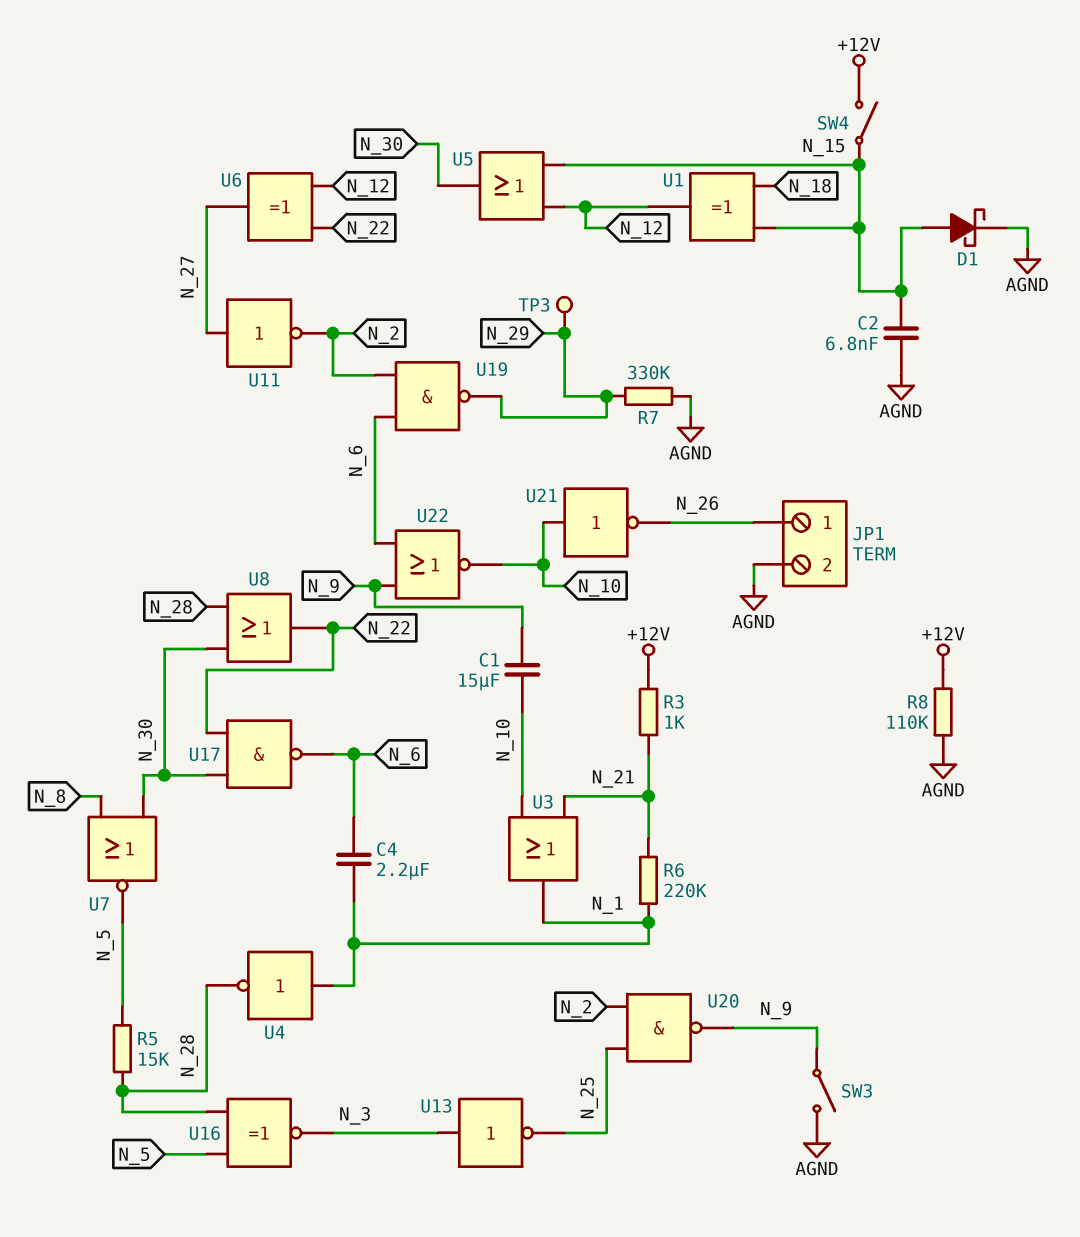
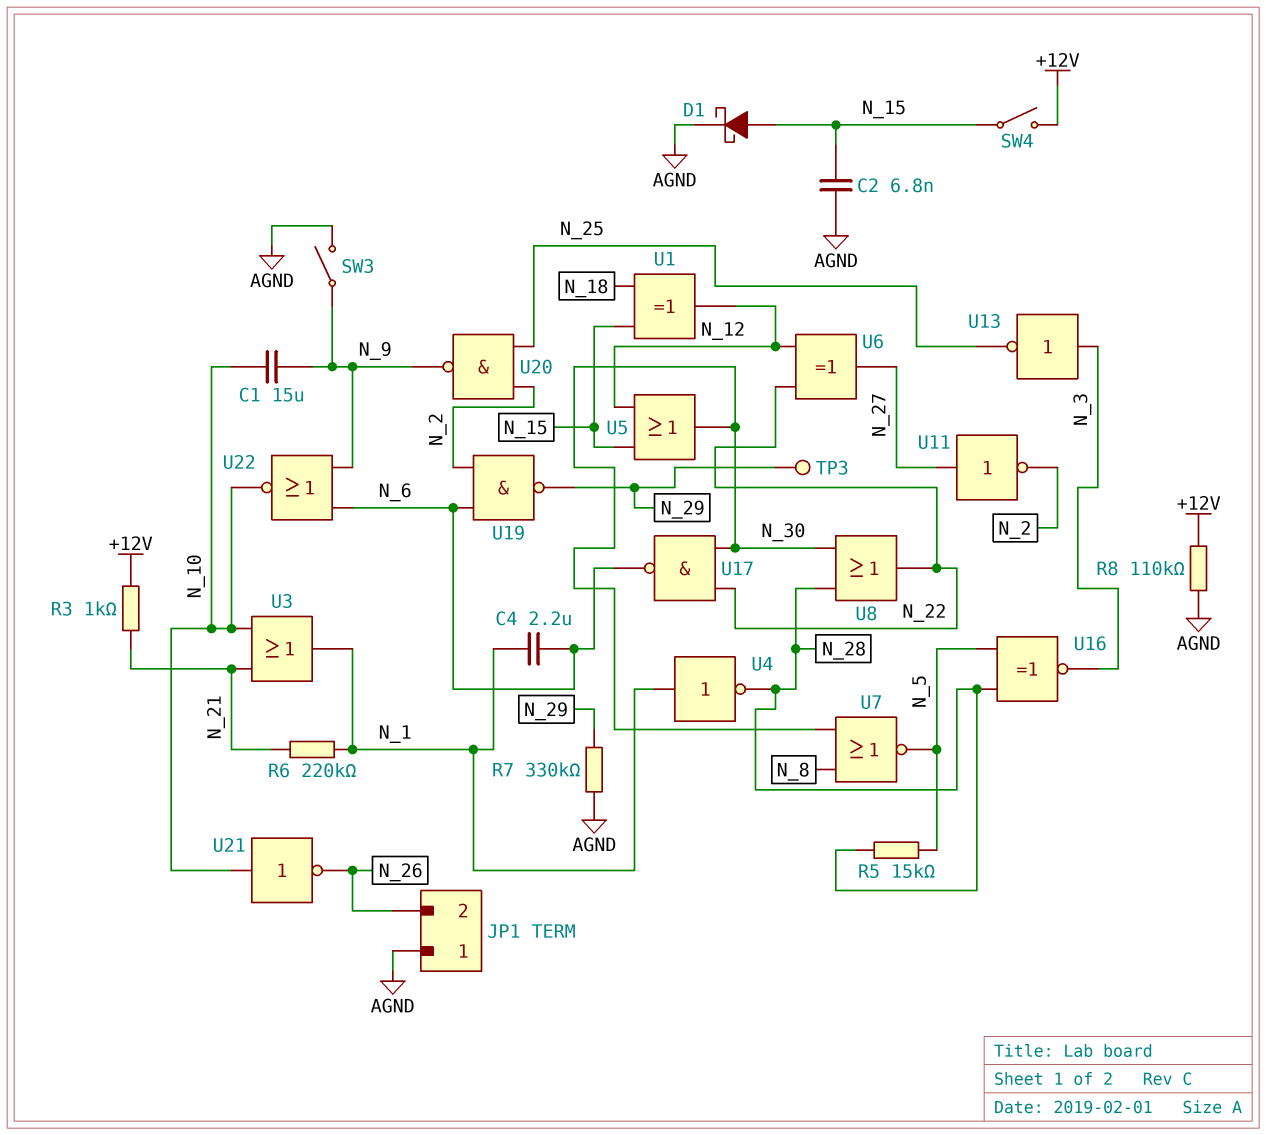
JP1 pin 1: N_26 -> AGND
JP1 pin 2: AGND -> N_26

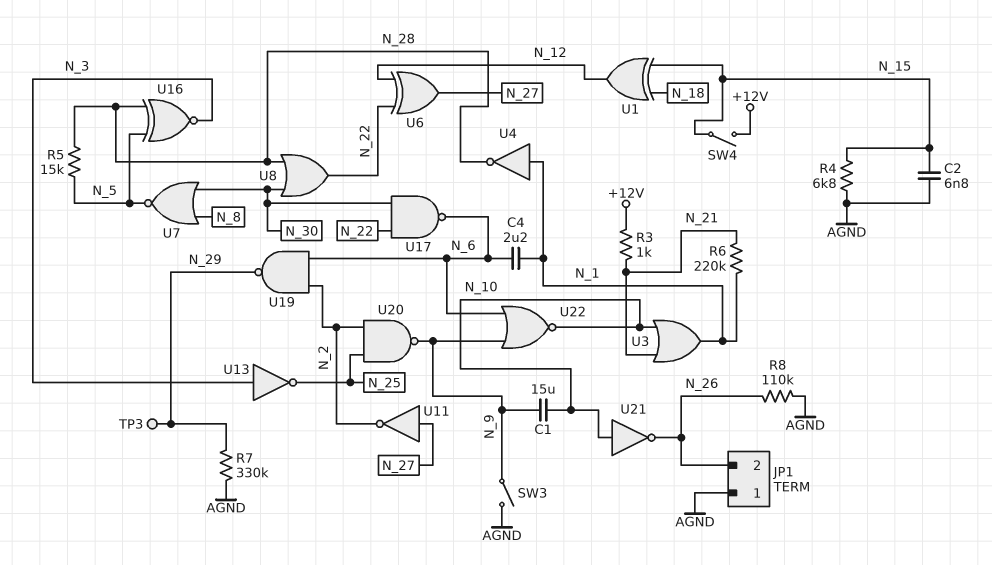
D1: schottky (A N_15, K AGND) -> none
R4: none -> 6.8k (AGND, N_15)
R8: 110k (+12V, AGND) -> 110k (AGND, N_26)
U5: OR (in N_12, in N_15, out N_30) -> none

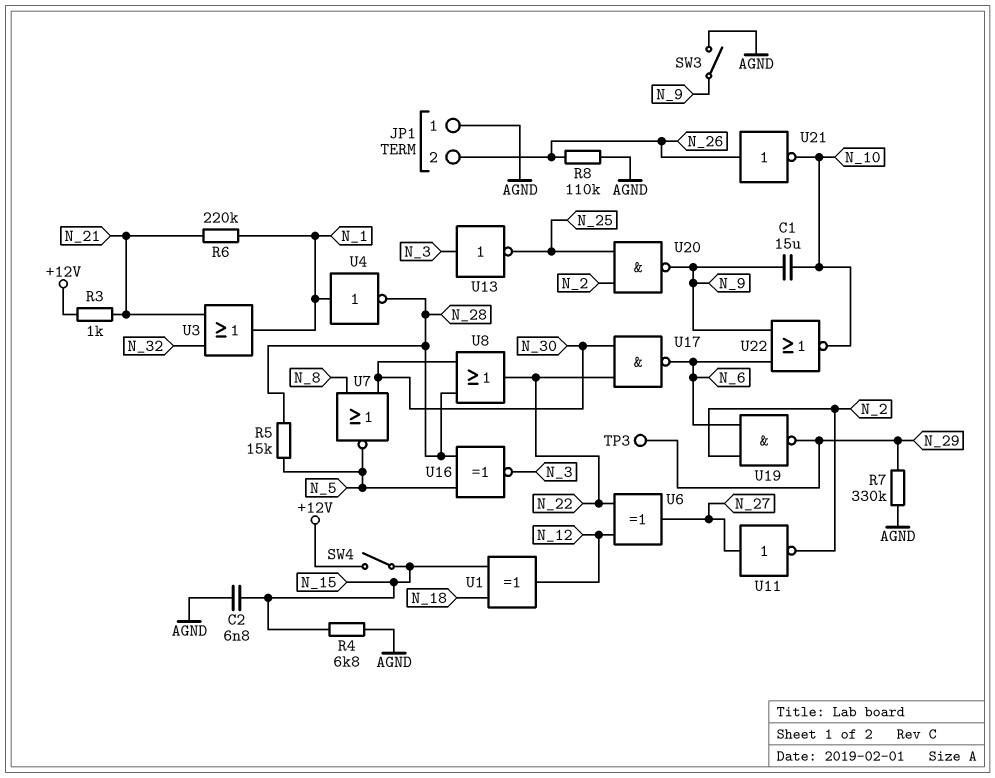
C4: 2.2uF (N_1, N_6) -> none
U3: OR (in N_10, in N_21, out N_1) -> OR (in N_21, in N_32, out N_1)
U21: NOT (in N_10, out N_26) -> NOT (in N_26, out N_10)

